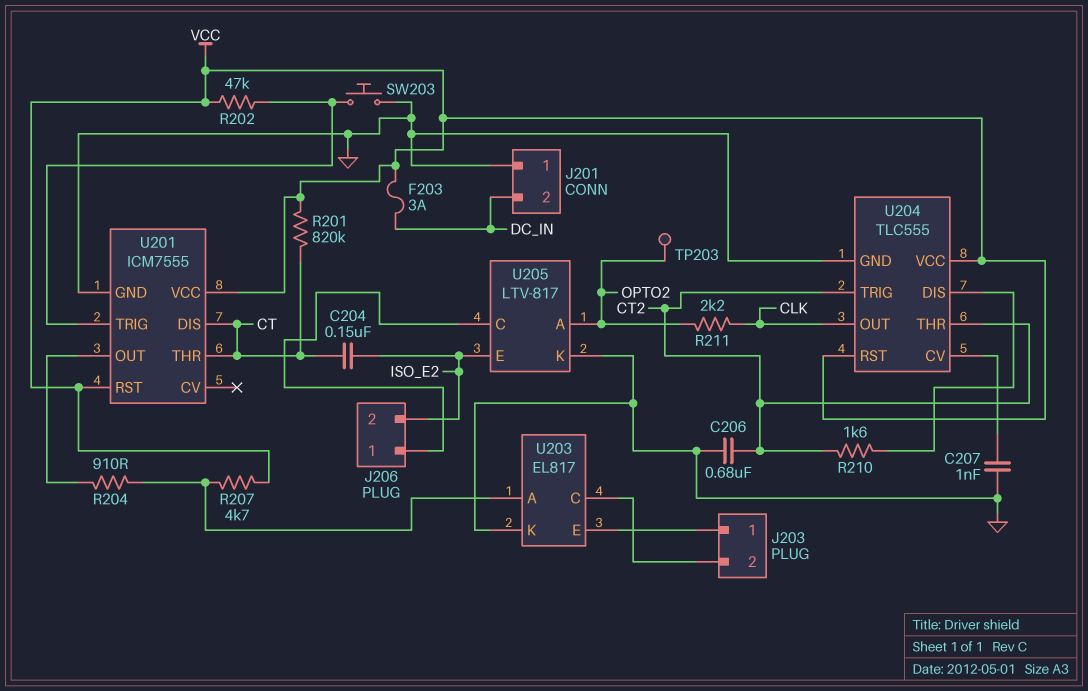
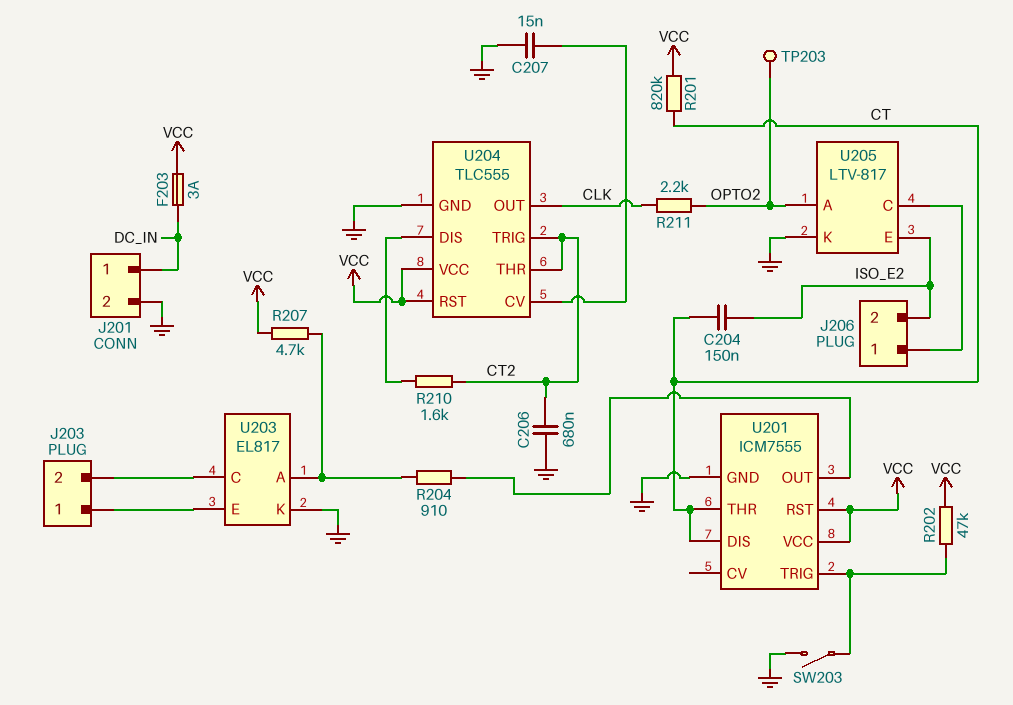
C207: 1nF (GND, U204/CV) -> 15nF (GND, U204/CV)
J201 pin 1: GND -> DC_IN
J201 pin 2: DC_IN -> GND
SW203: button (GND, U201/TRIG) -> switch (GND, U201/TRIG)

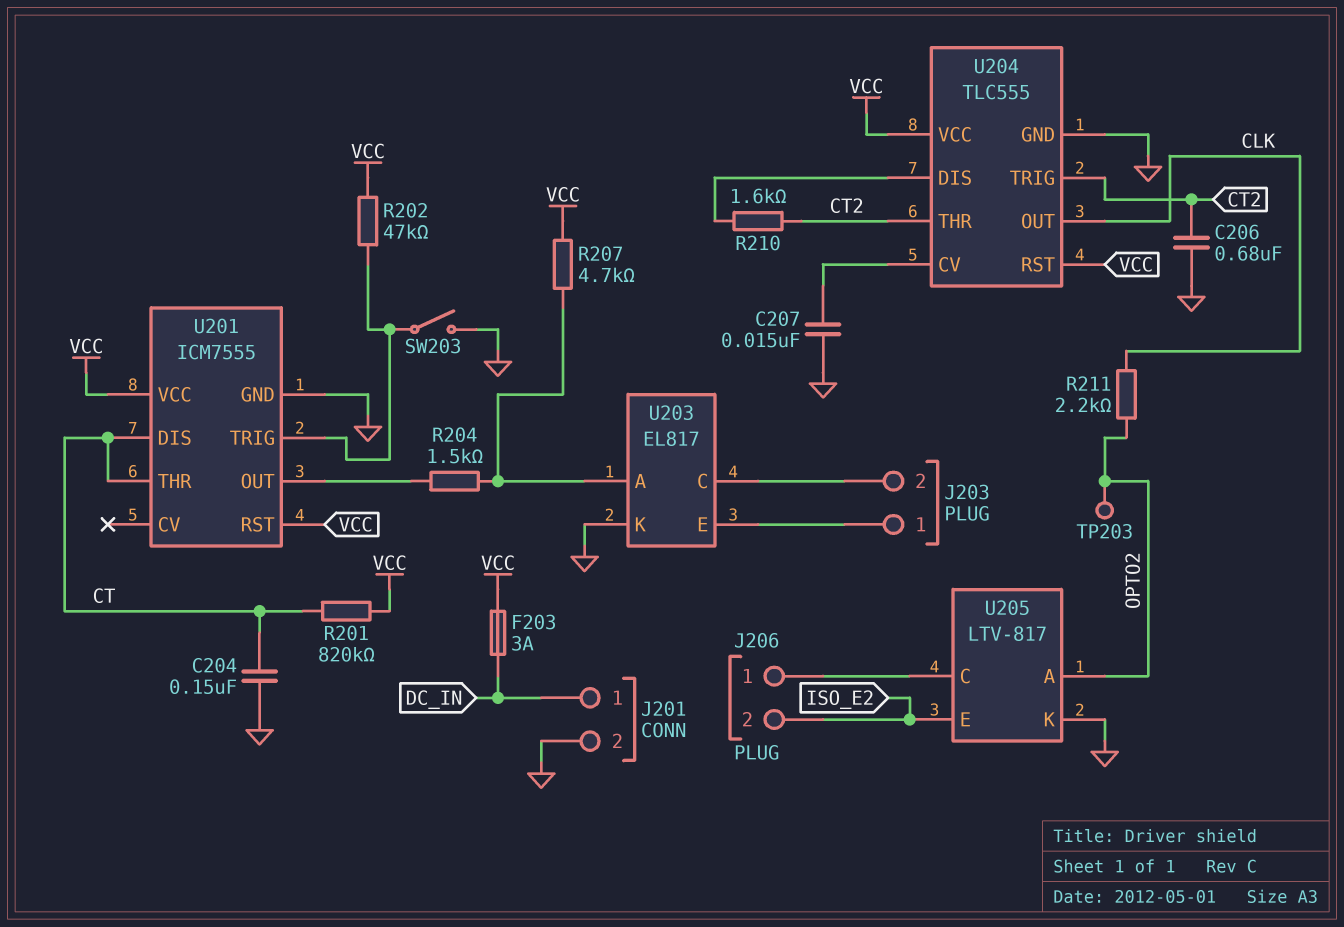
C204: 150nF (CT, ISO_E2) -> 150nF (CT, GND)
R204: 910 (U201/OUT, U203/A) -> 1.5k (U201/OUT, U203/A)

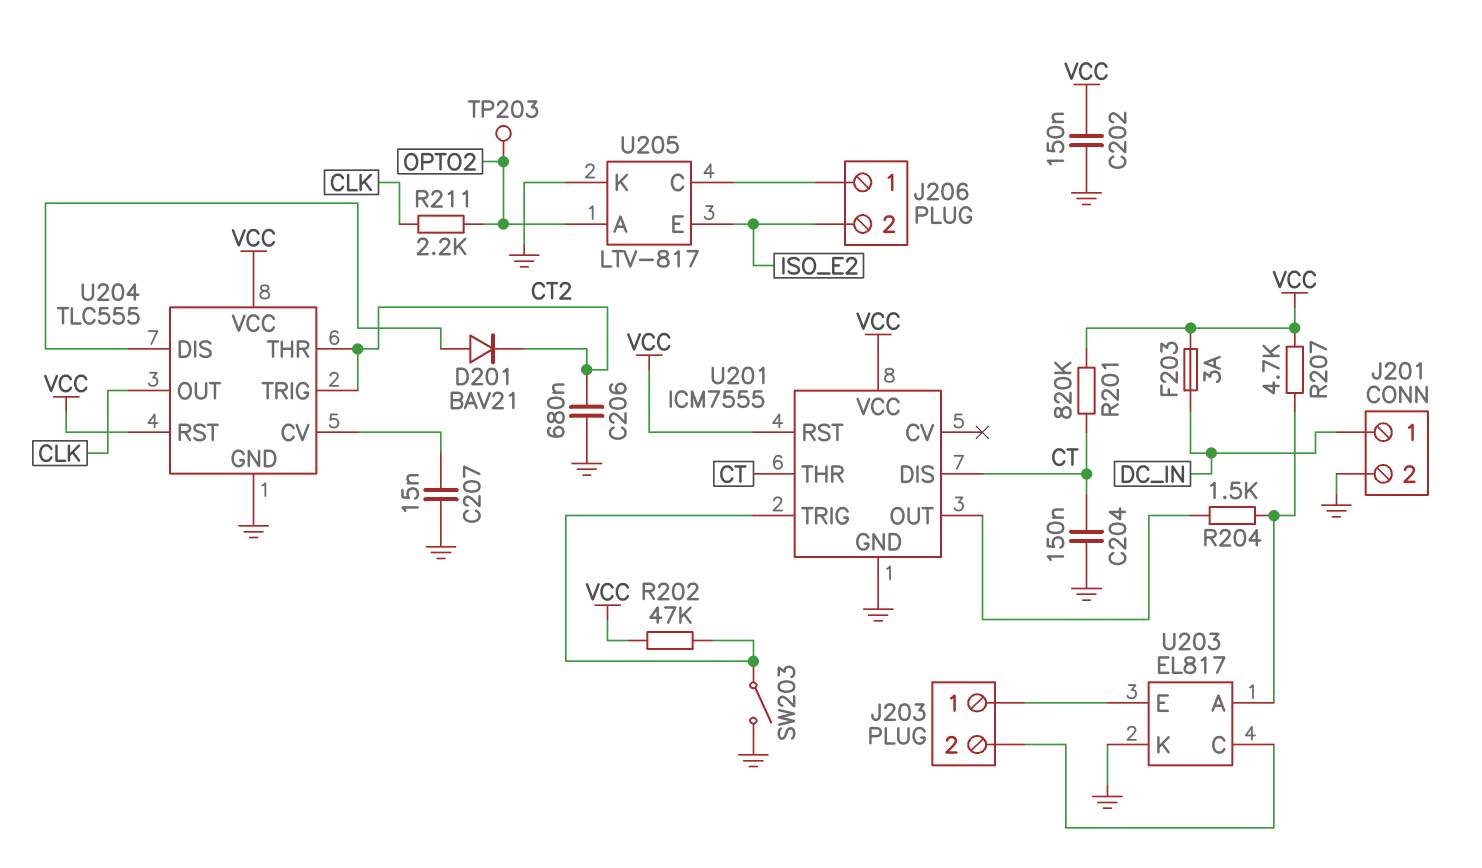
C202: none -> 150nF (GND, VCC)
D201: none -> diode BAV21 (A U204/DIS, K CT2)
R210: 1.6k (CT2, U204/DIS) -> none

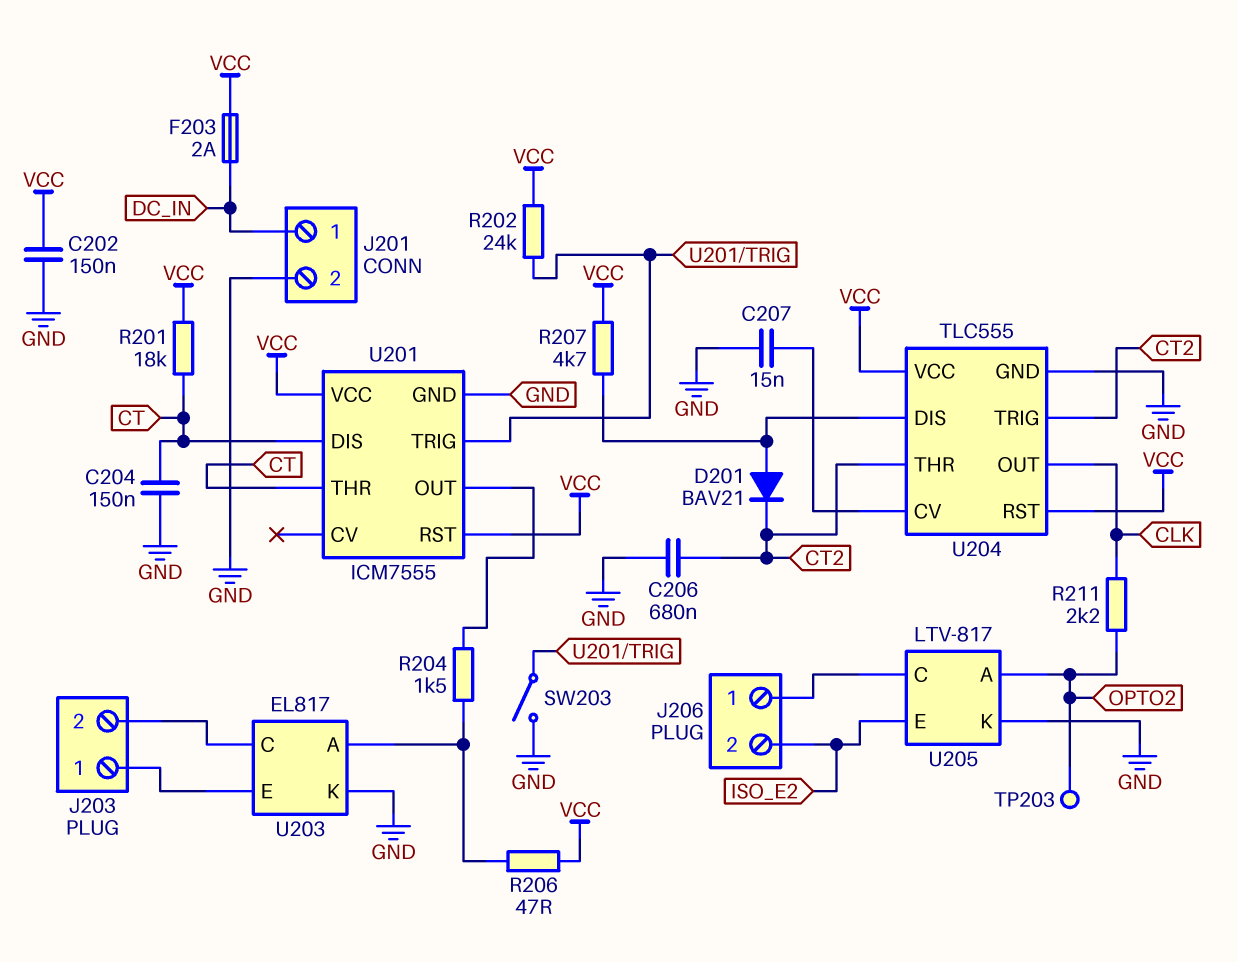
F203: 3A (DC_IN, VCC) -> 2A (DC_IN, VCC)
R201: 820k (CT, VCC) -> 18k (CT, VCC)
R202: 47k (U201/TRIG, VCC) -> 24k (U201/TRIG, VCC)
R206: none -> 47 (U203/A, VCC)
R207: 4.7k (U203/A, VCC) -> 4.7k (U204/DIS, VCC)

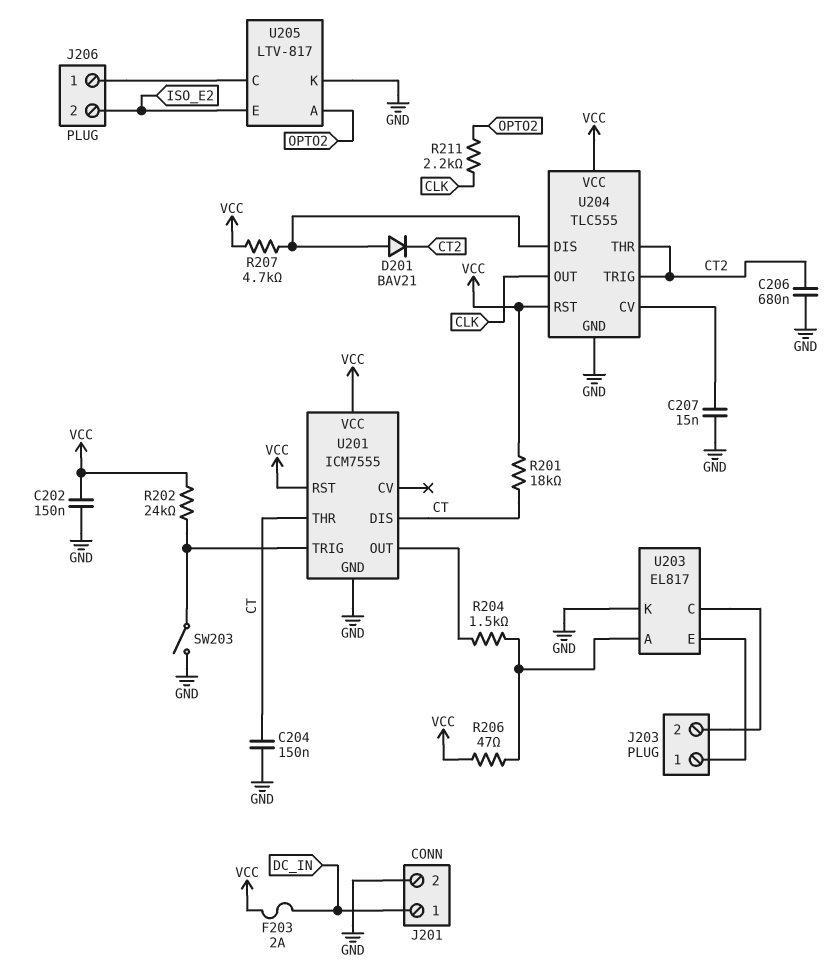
TP203: test point (OPTO2) -> none

